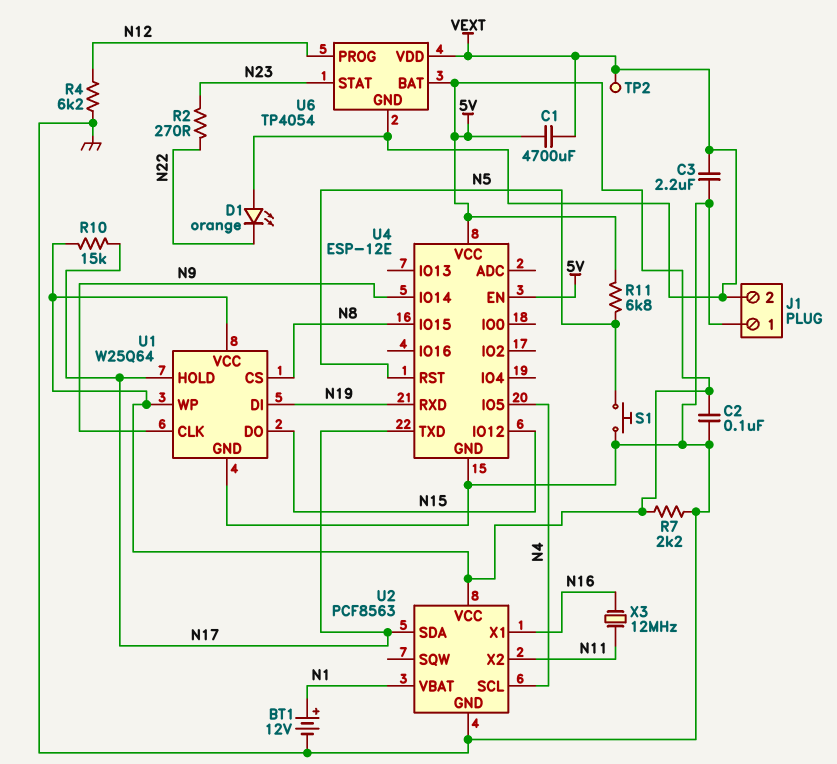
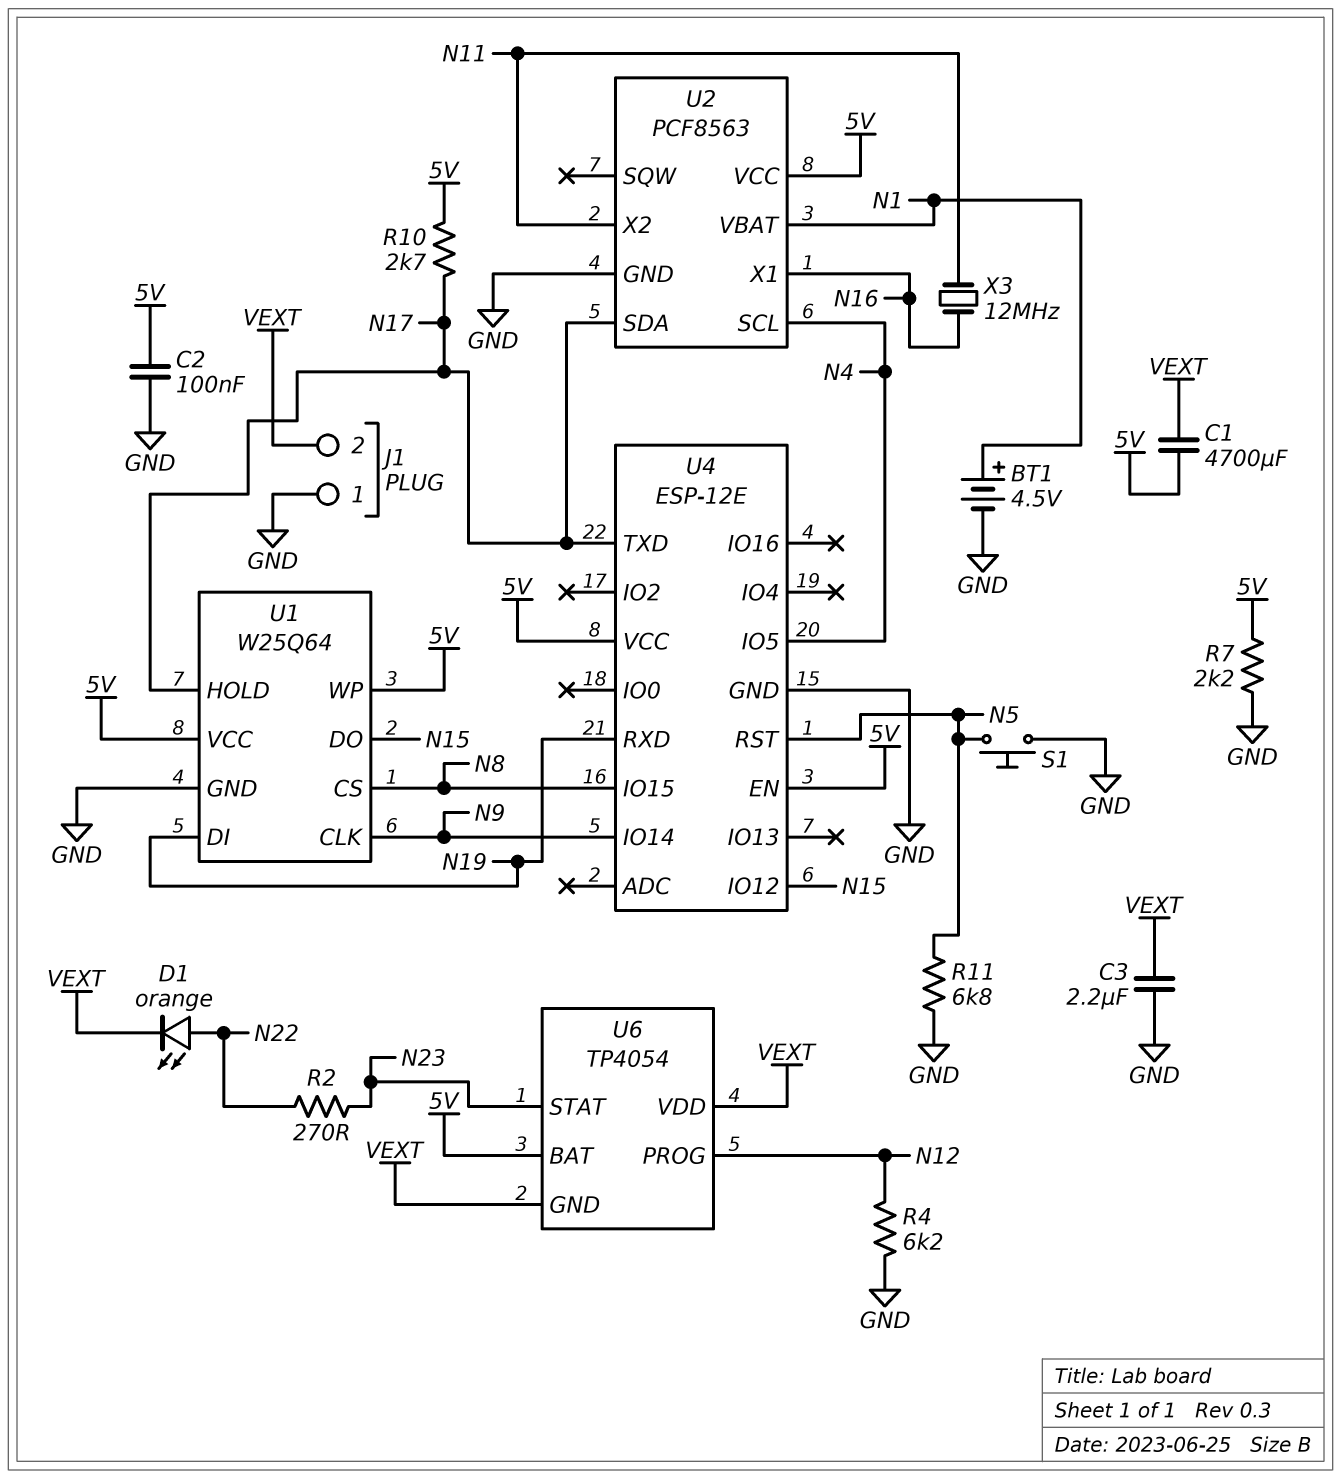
BT1: 12V (plus N1, minus GND) -> 4.5V (plus N1, minus GND)
D1: LED orange (A VEXT, K N22) -> LED orange (A N22, K VEXT)
R10: 15k (5V, N17) -> 2.7k (5V, N17)
R11: 6.8k (5V, N5) -> 6.8k (GND, N5)
TP2: test point (VEXT) -> none

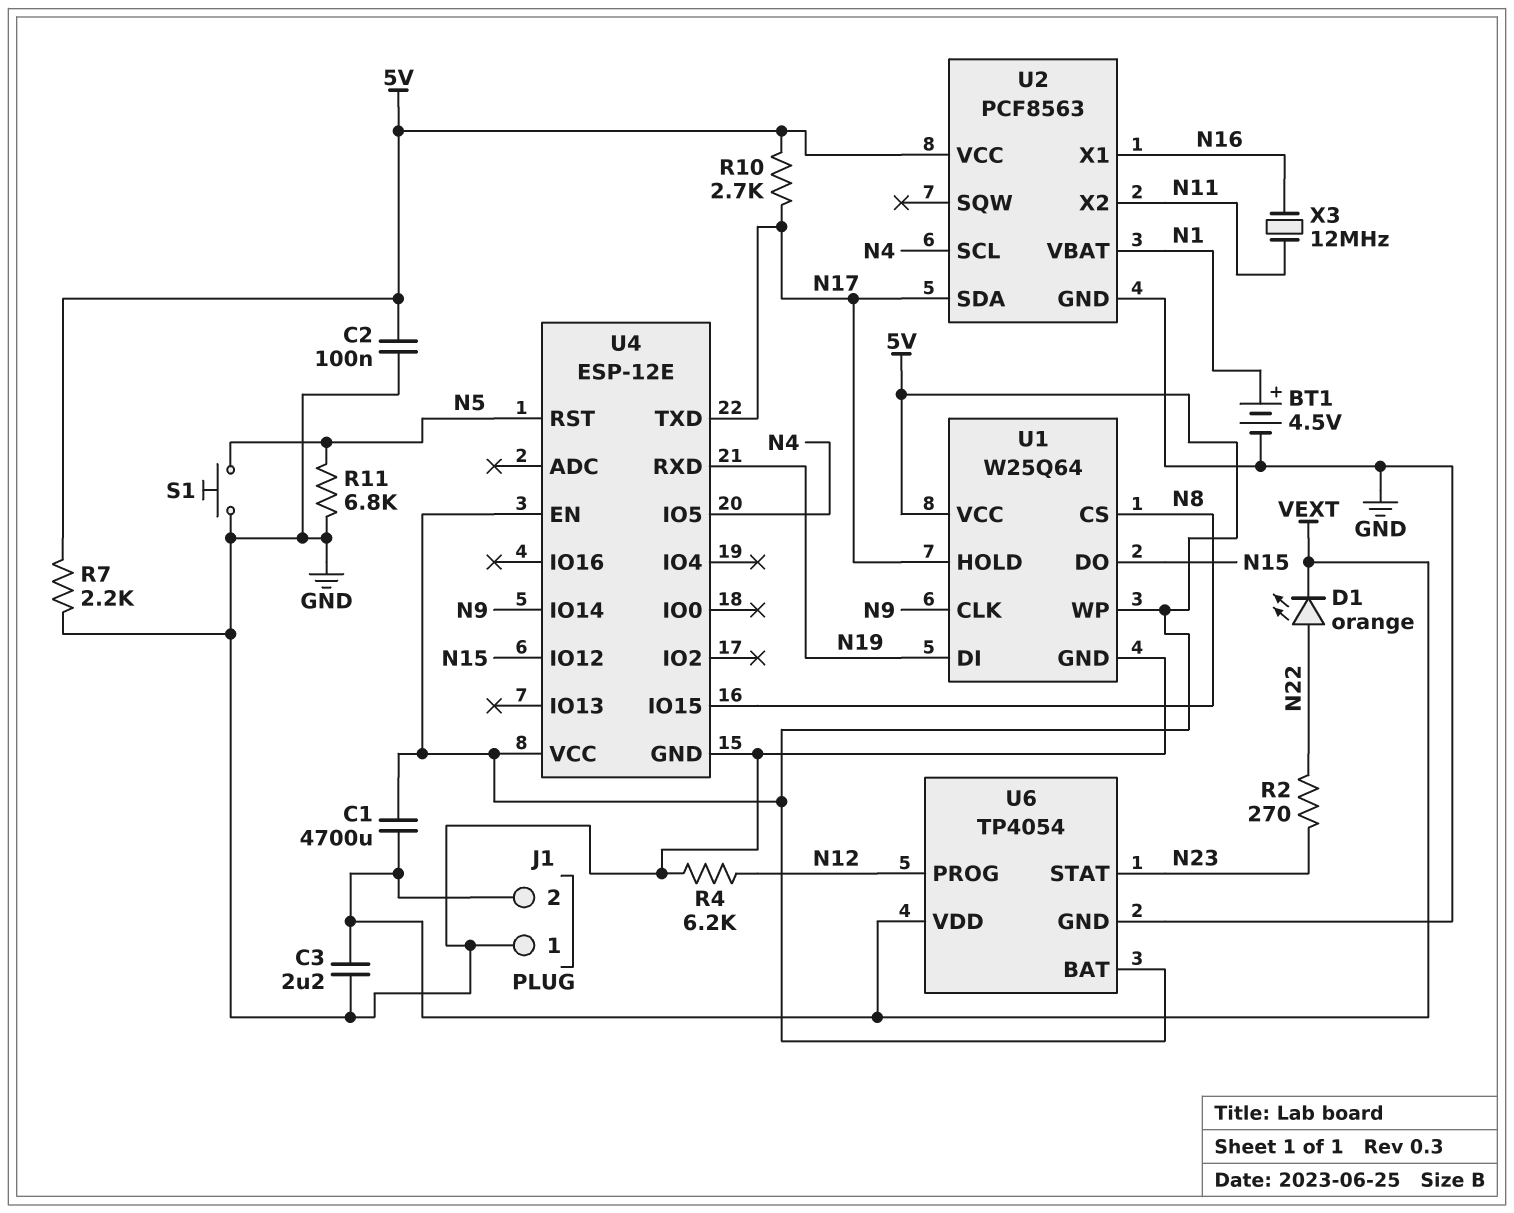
U6 pin GND: VEXT -> GND

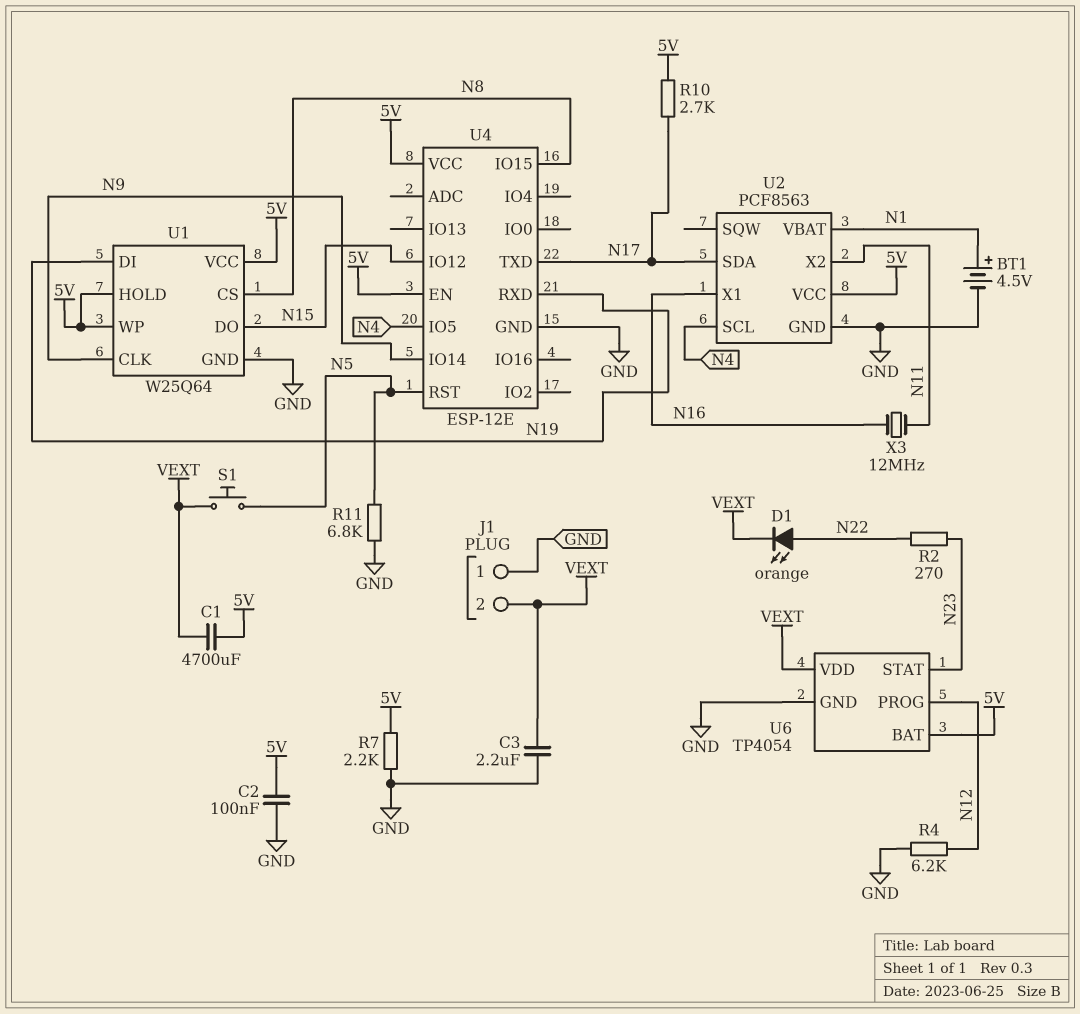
S1: button (GND, N5) -> button (N5, VEXT)
U1 pin HOLD: N17 -> 5V

